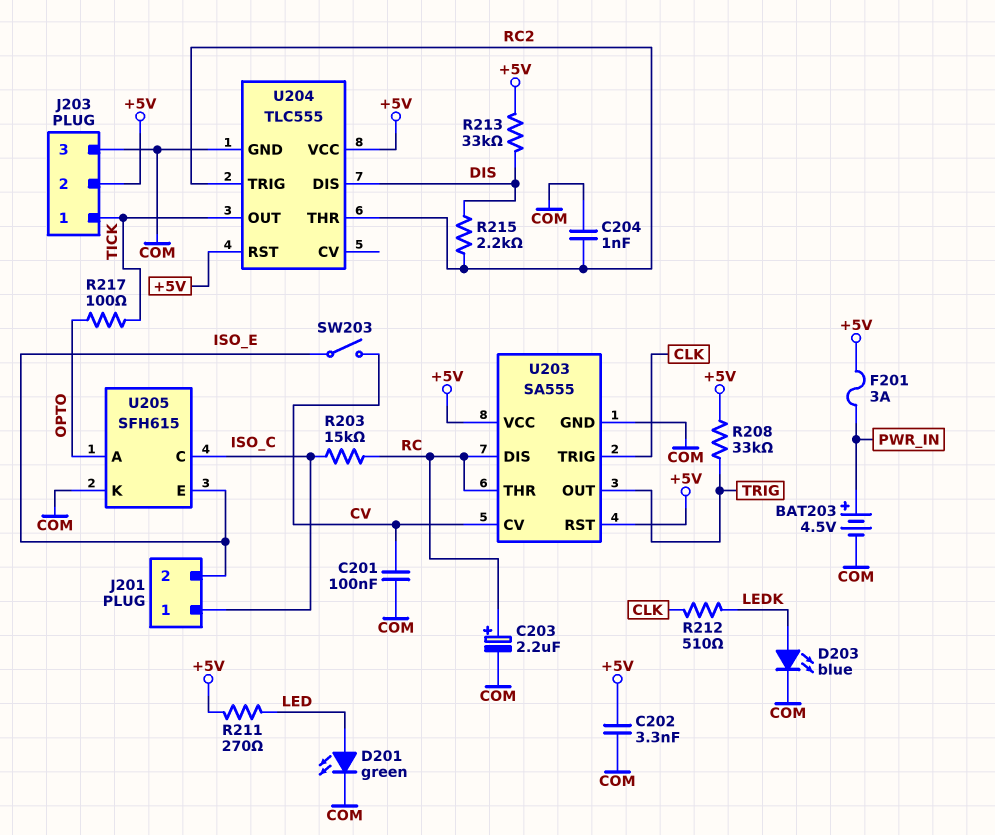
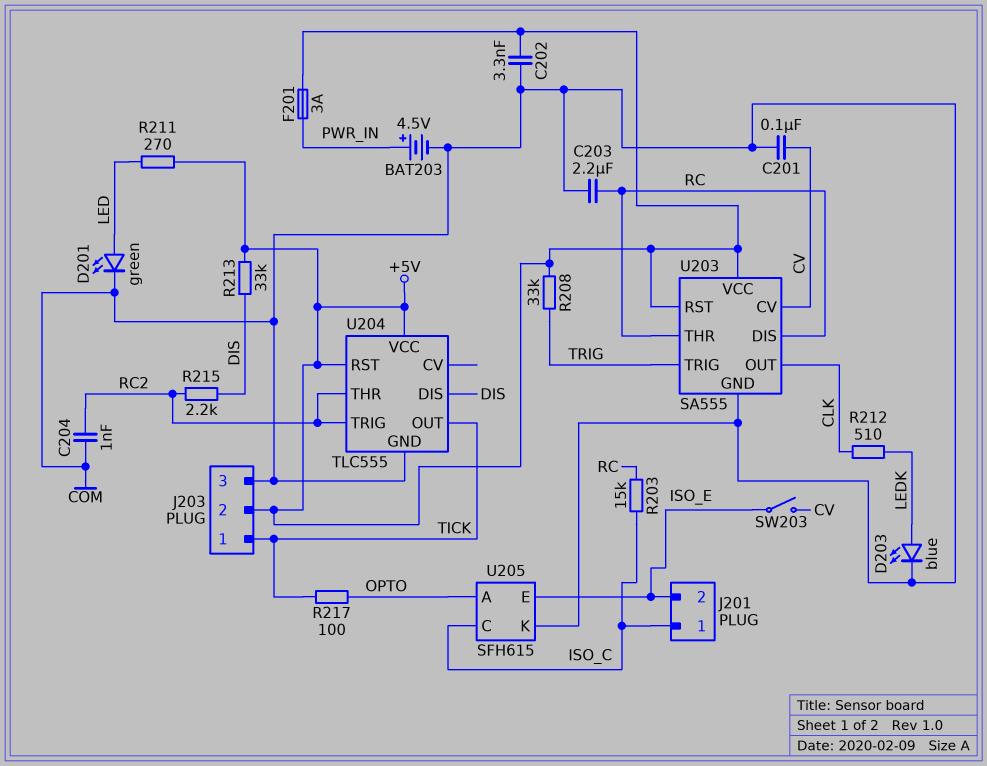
C203: 2.2uF (plus RC, minus COM) -> 2.2uF (COM, RC)
U203 pin OUT: TRIG -> CLK
U203 pin TRIG: CLK -> TRIG

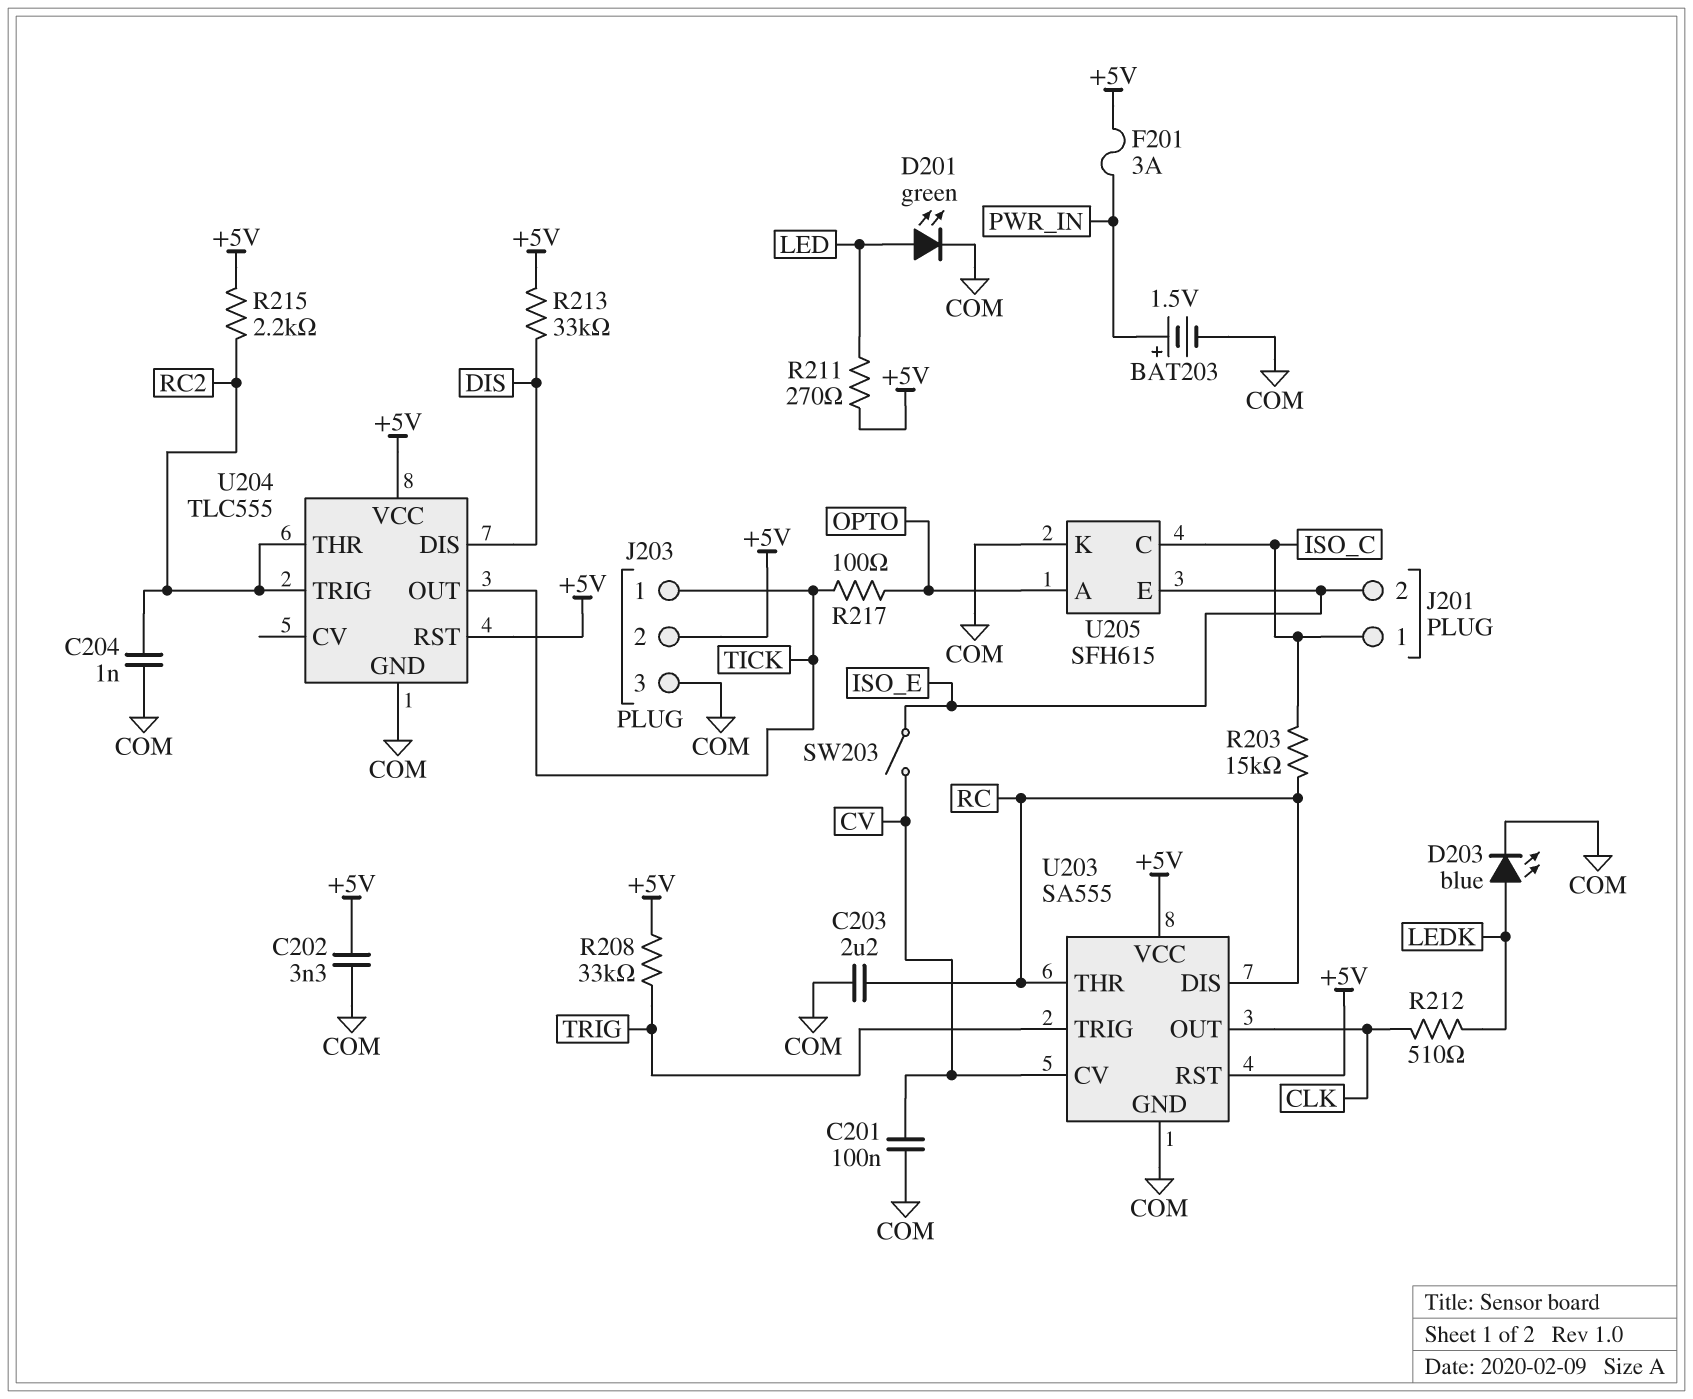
BAT203: 4.5V (plus PWR_IN, minus COM) -> 1.5V (plus PWR_IN, minus COM)
R215: 2.2k (DIS, RC2) -> 2.2k (+5V, RC2)

